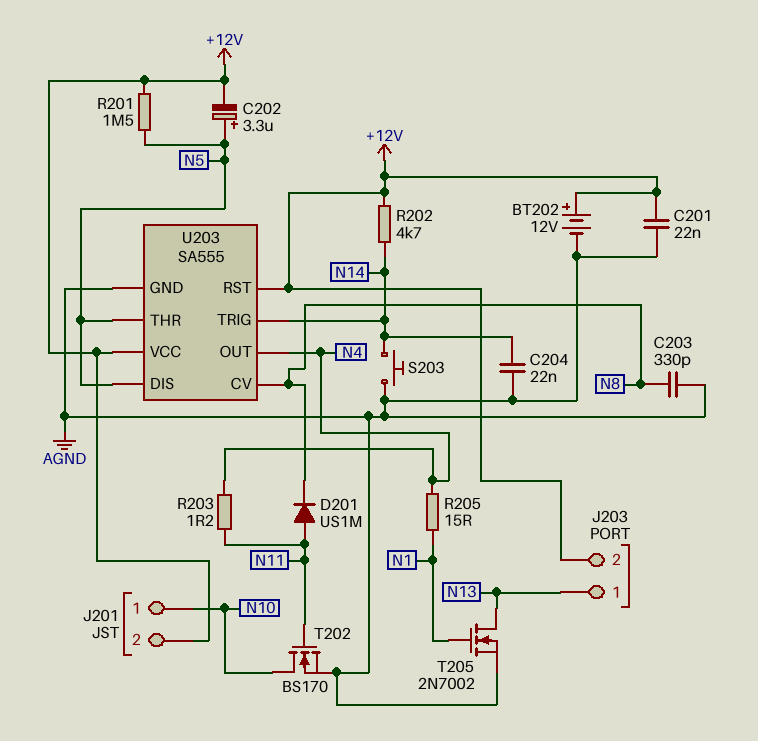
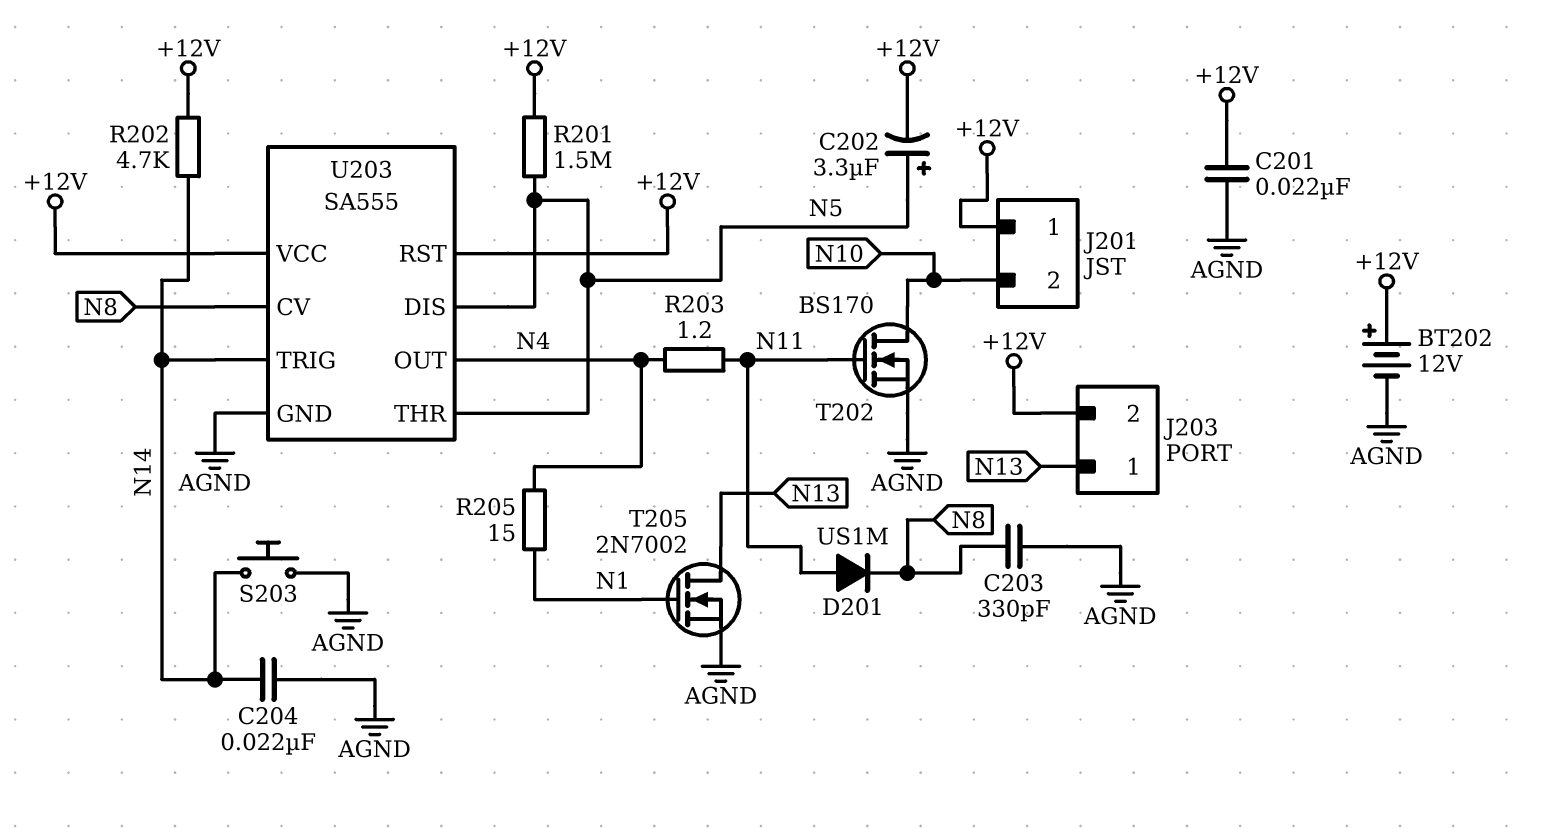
J201 pin 1: N10 -> +12V
J201 pin 2: +12V -> N10

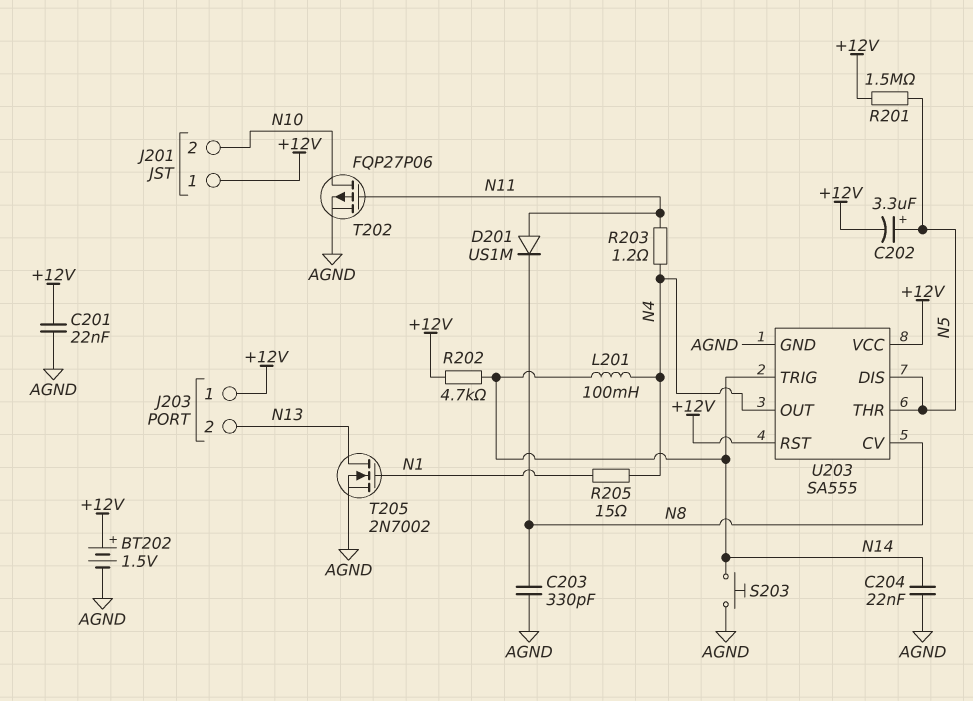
BT202: 12V (plus +12V, minus AGND) -> 1.5V (plus +12V, minus AGND)
J203 pin 1: N13 -> +12V
J203 pin 2: +12V -> N13
L201: none -> 100mH (N4, N14)
T202: NMOS BS170 (G N11, D N10, S AGND) -> PMOS FQP27P06 (G N11, D N10, S AGND)

